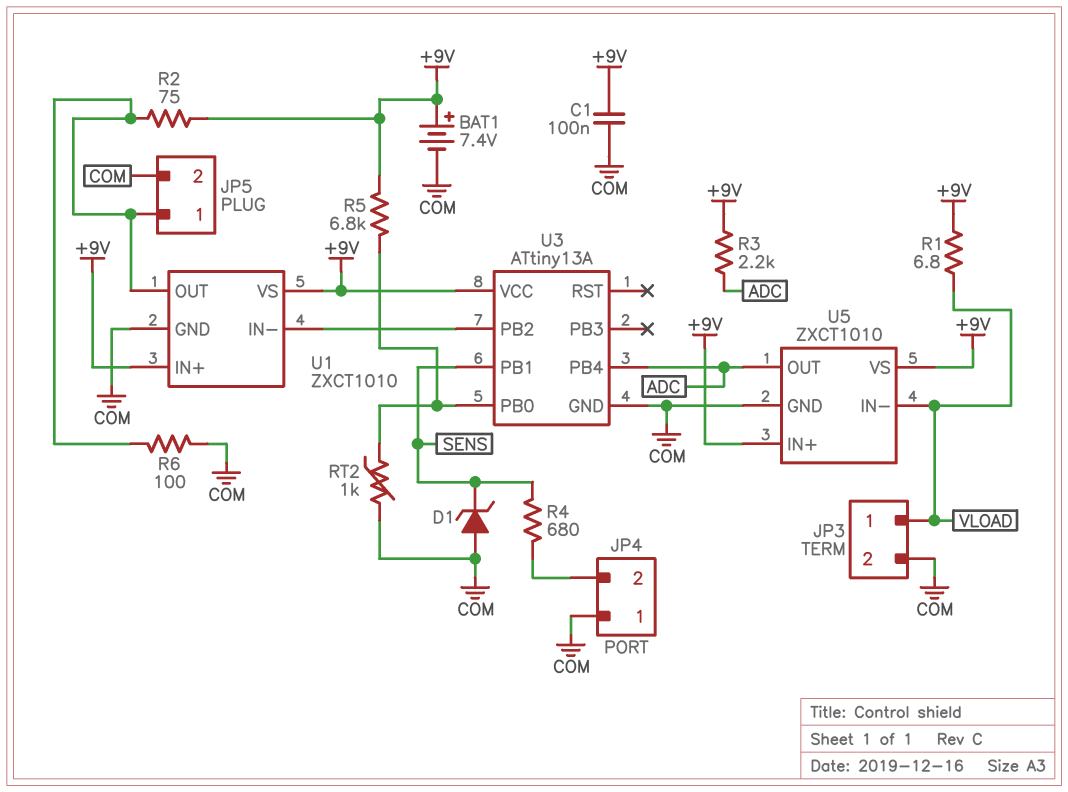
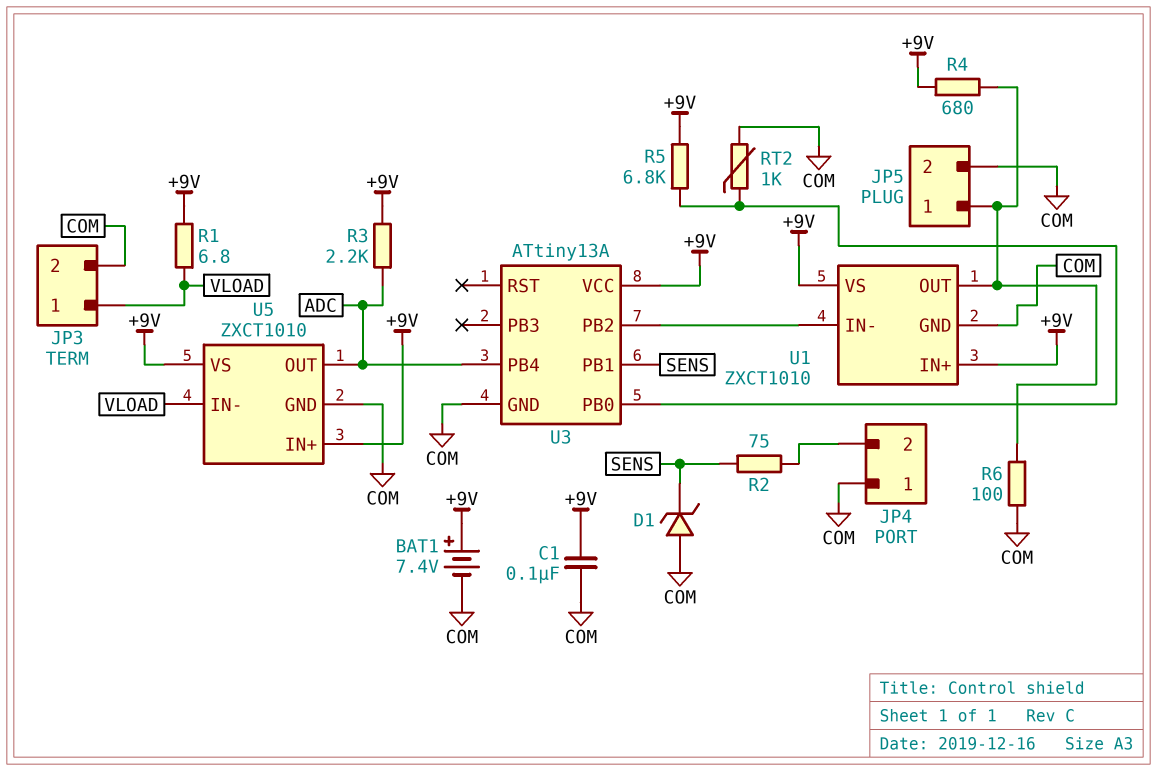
R2: 75 (+9V, JP5/1) -> 75 (JP4/2, SENS)
R4: 680 (JP4/2, SENS) -> 680 (+9V, JP5/1)

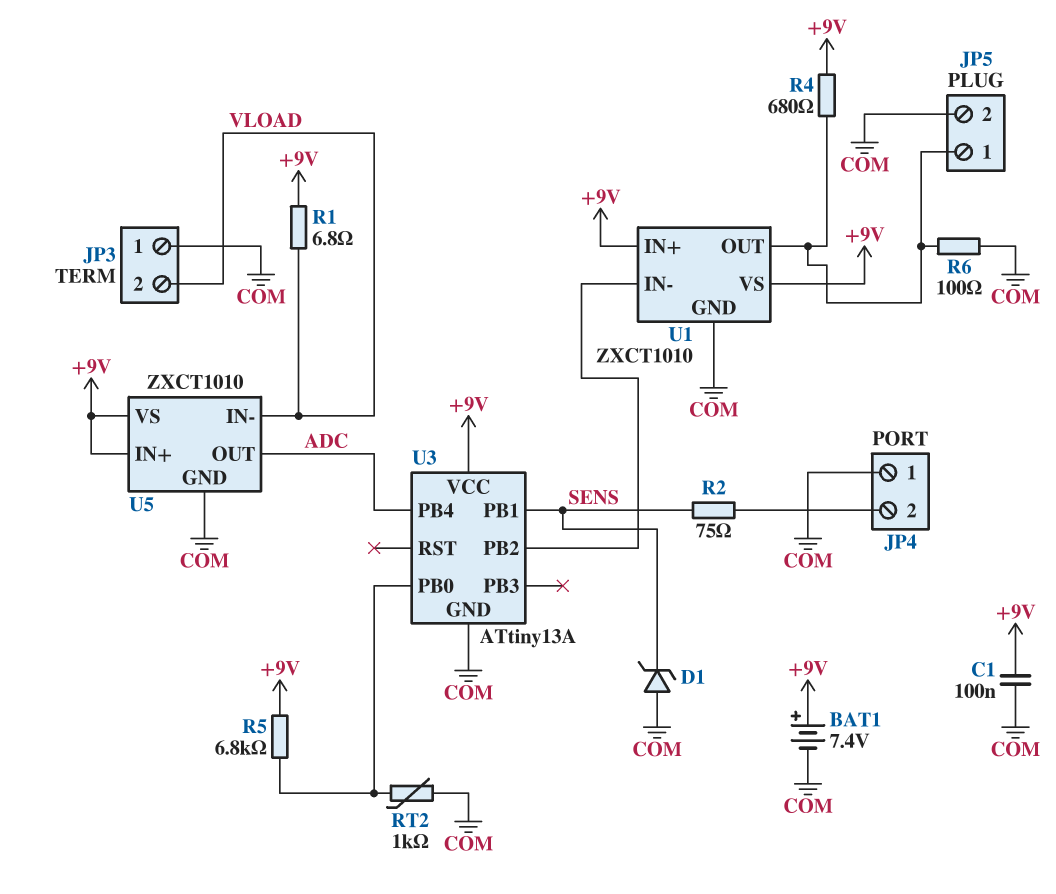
JP3 pin 1: VLOAD -> COM
JP3 pin 2: COM -> VLOAD
R3: 2.2k (+9V, ADC) -> none

